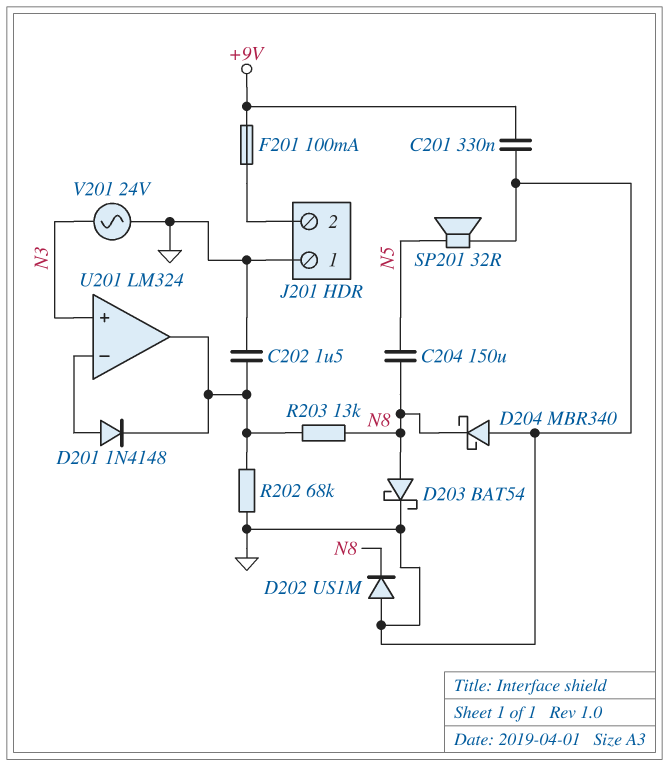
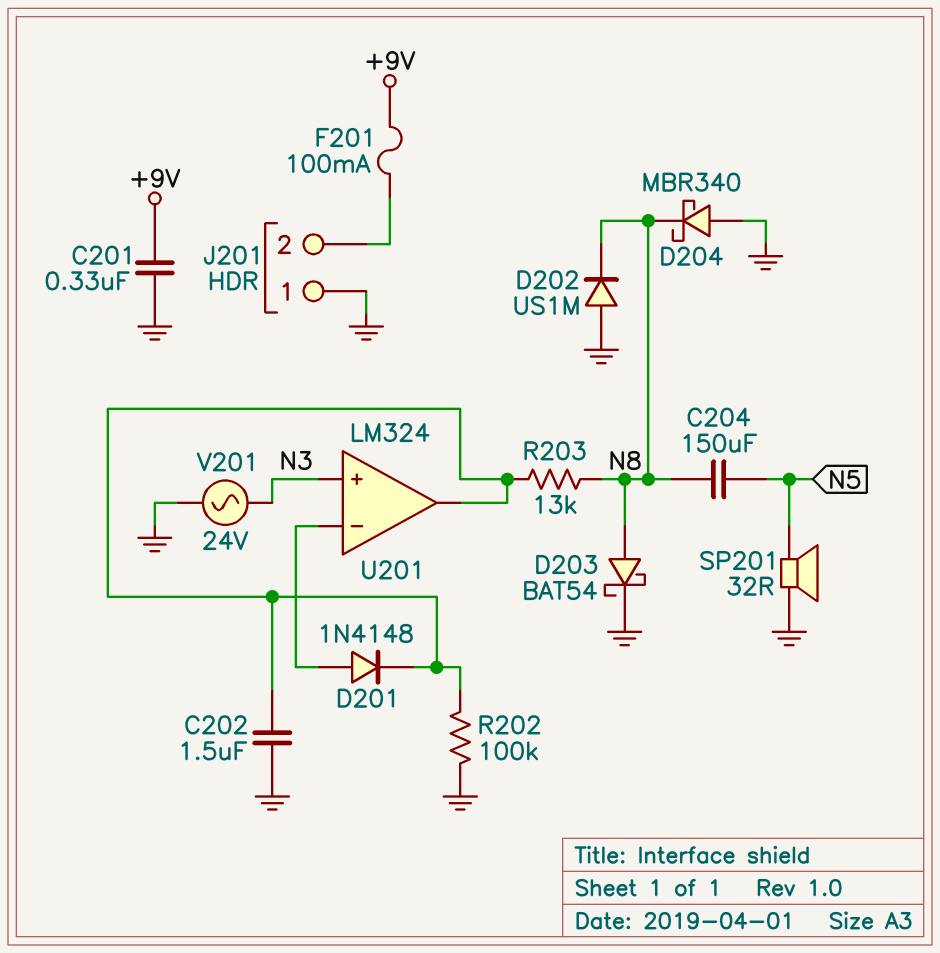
R202: 68k (GND, U201/out) -> 100k (GND, U201/out)

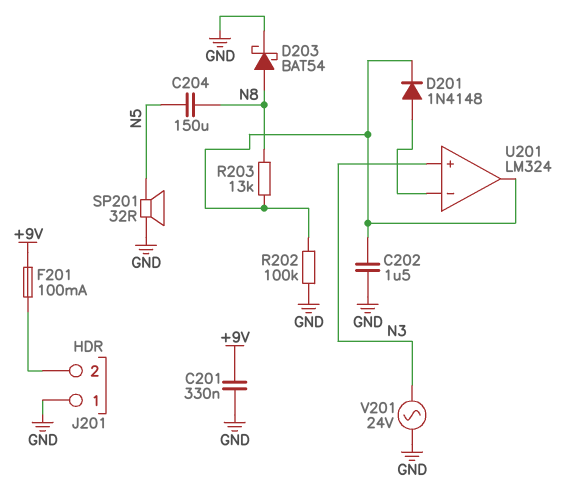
D202: diode US1M (A GND, K N8) -> none
D204: schottky MBR340 (A GND, K N8) -> none

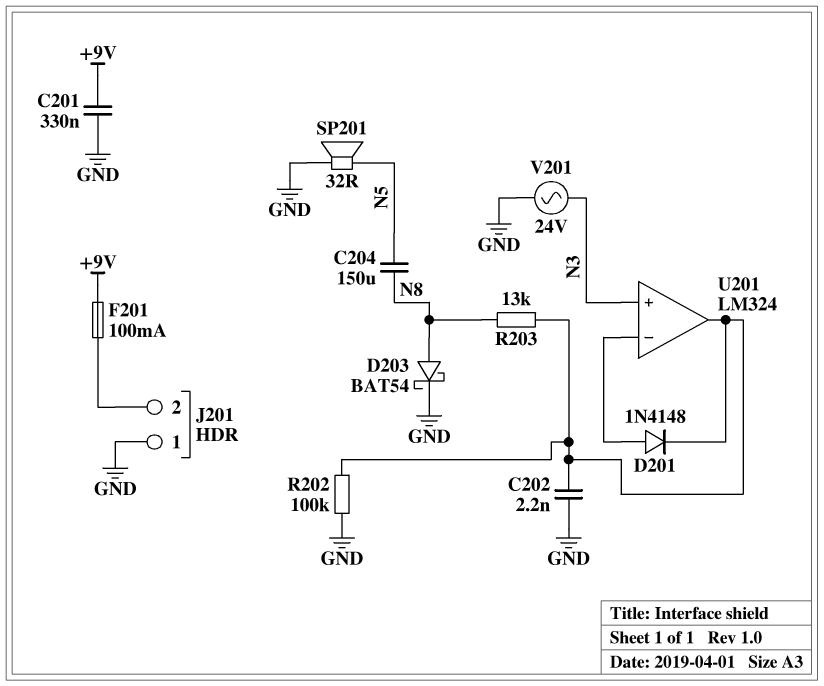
C202: 1.5uF (GND, U201/out) -> 2.2nF (GND, U201/out)

